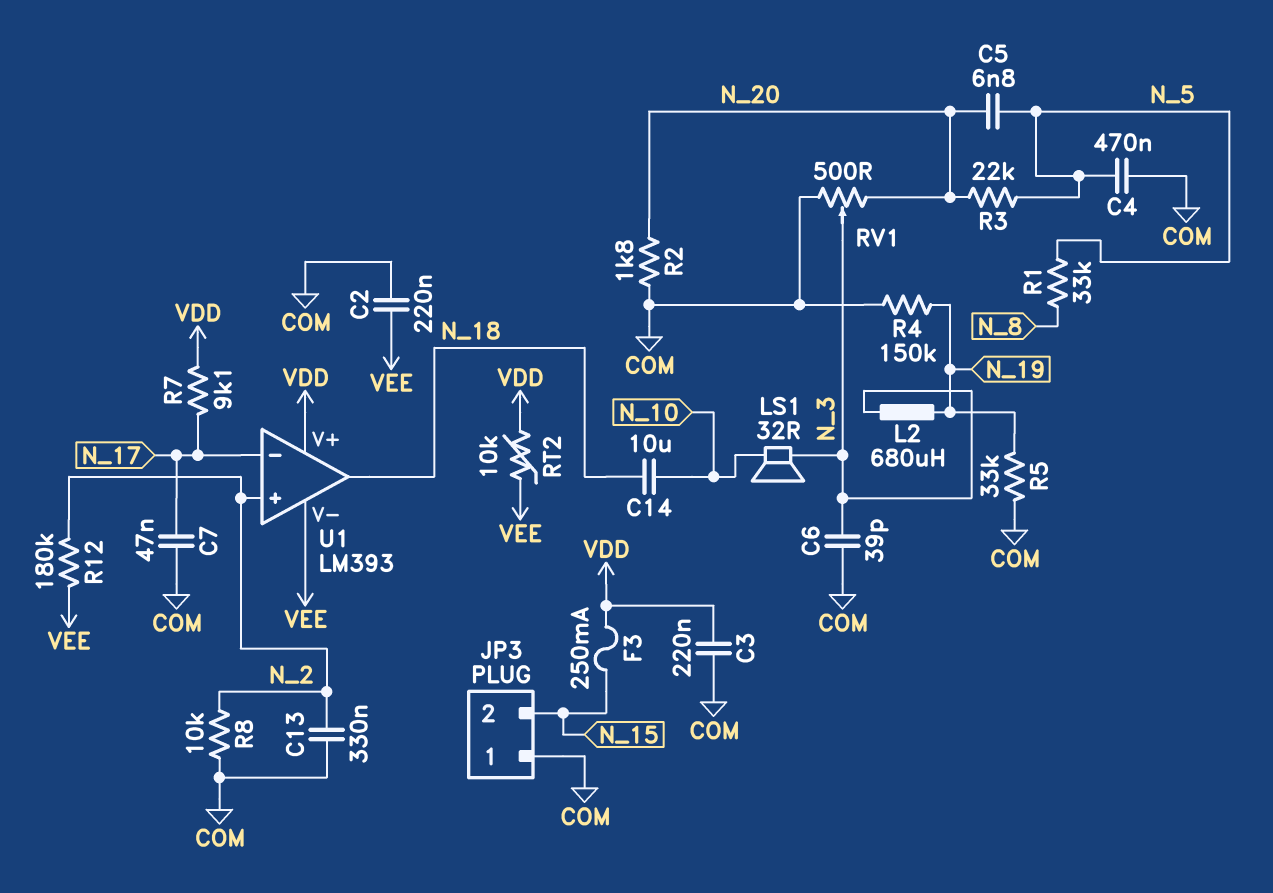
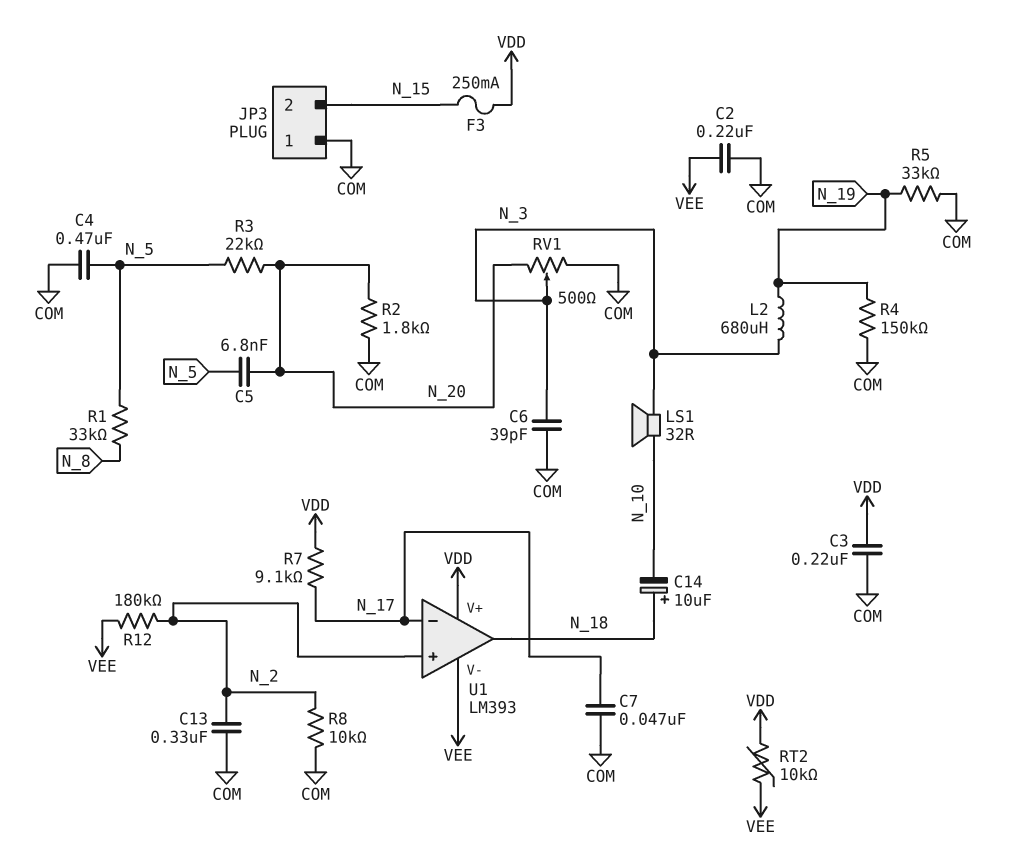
C14: 10uF (N_10, N_18) -> 10uF (plus N_18, minus N_10)

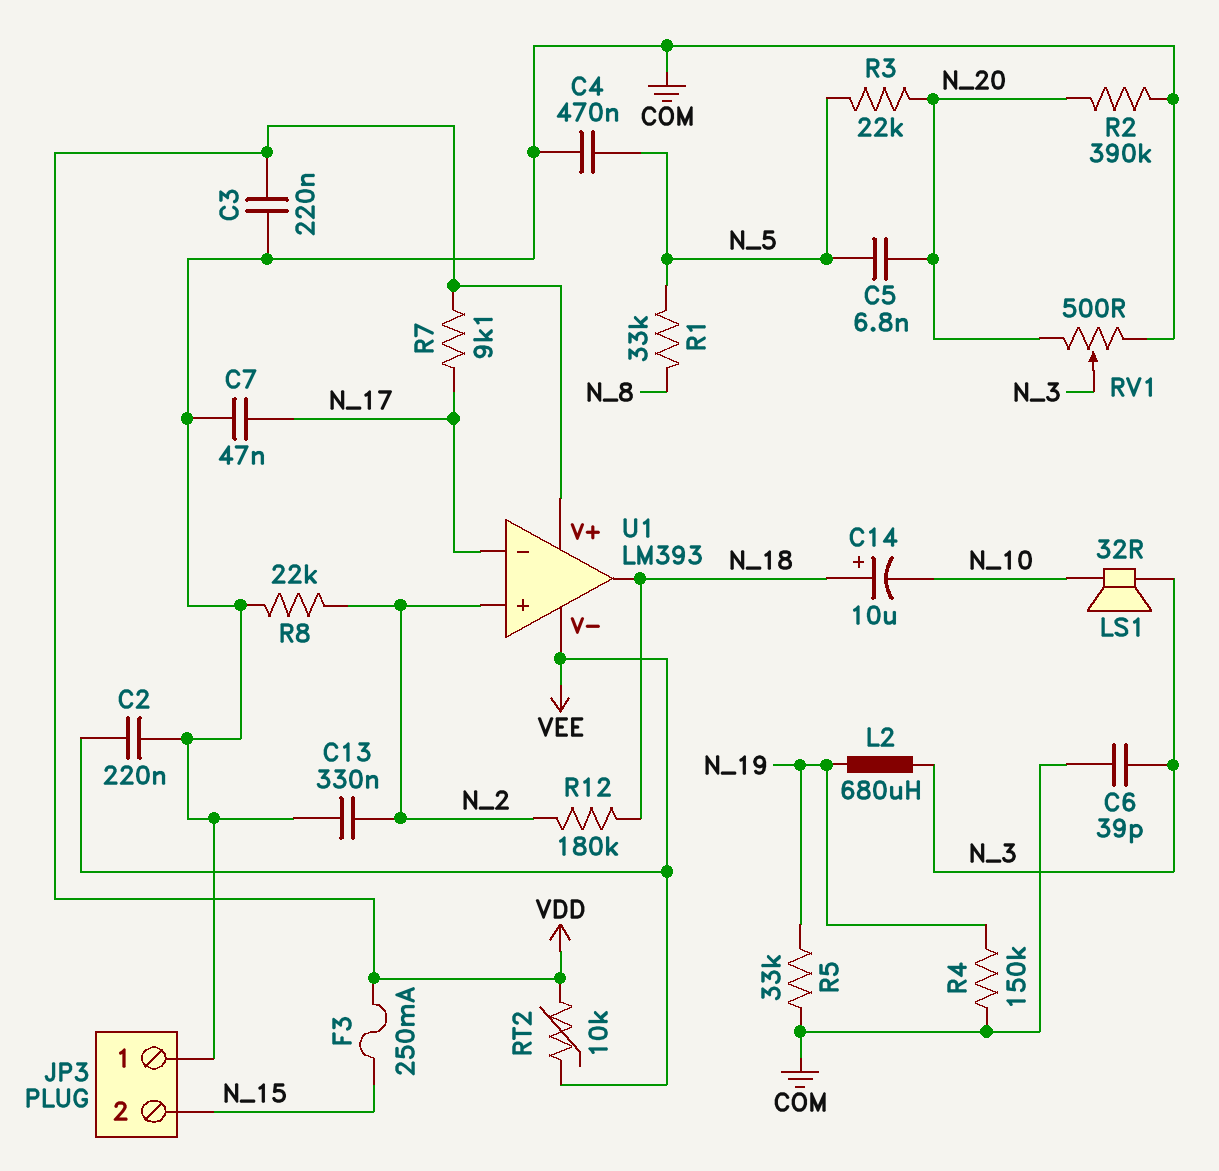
R2: 1.8k (COM, N_20) -> 390k (COM, N_20)
R8: 10k (COM, N_2) -> 22k (COM, N_2)
R12: 180k (N_2, VEE) -> 180k (N_2, N_18)

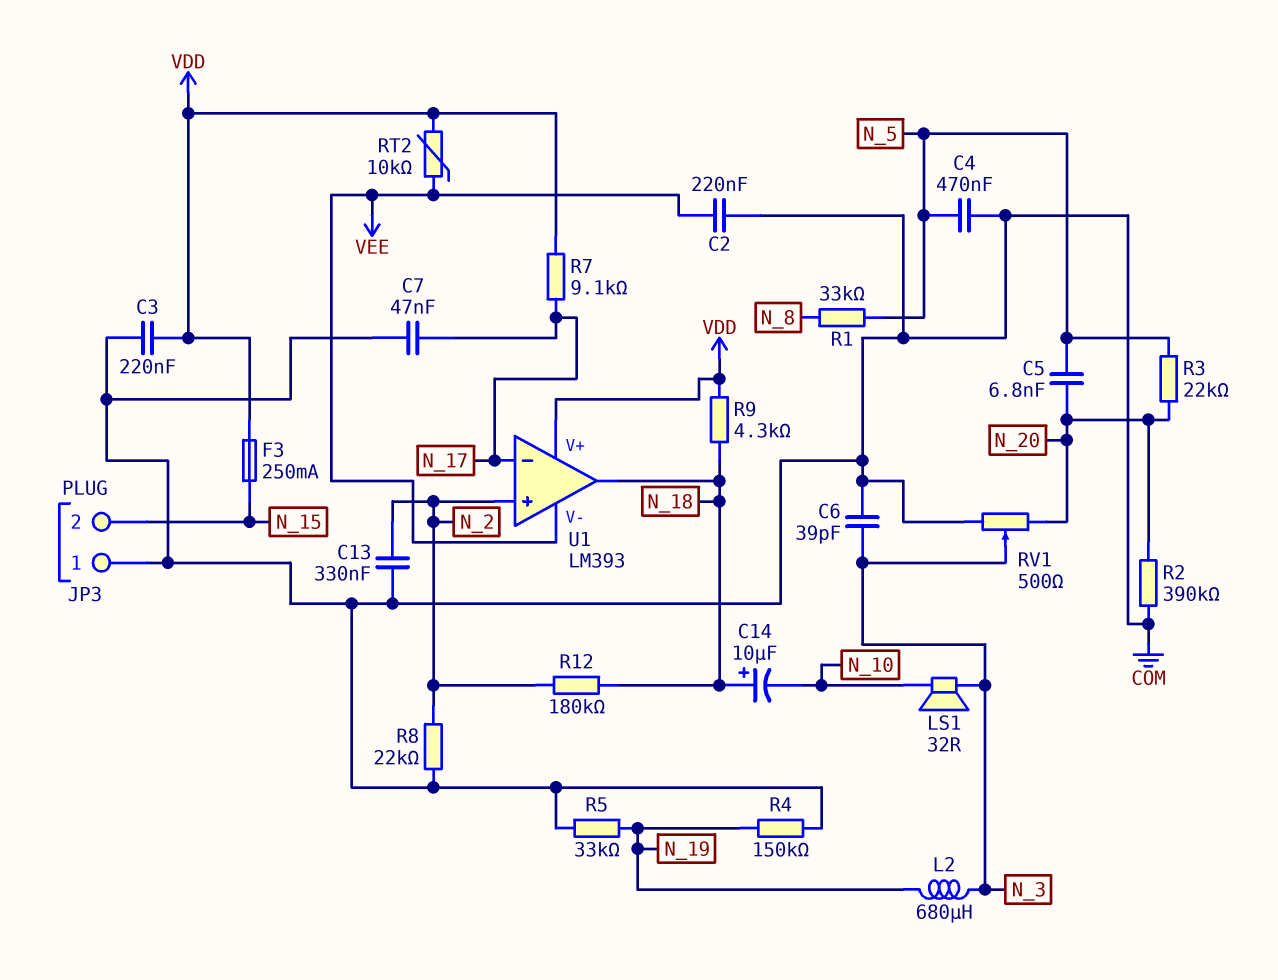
R9: none -> 4.3k (N_18, VDD)

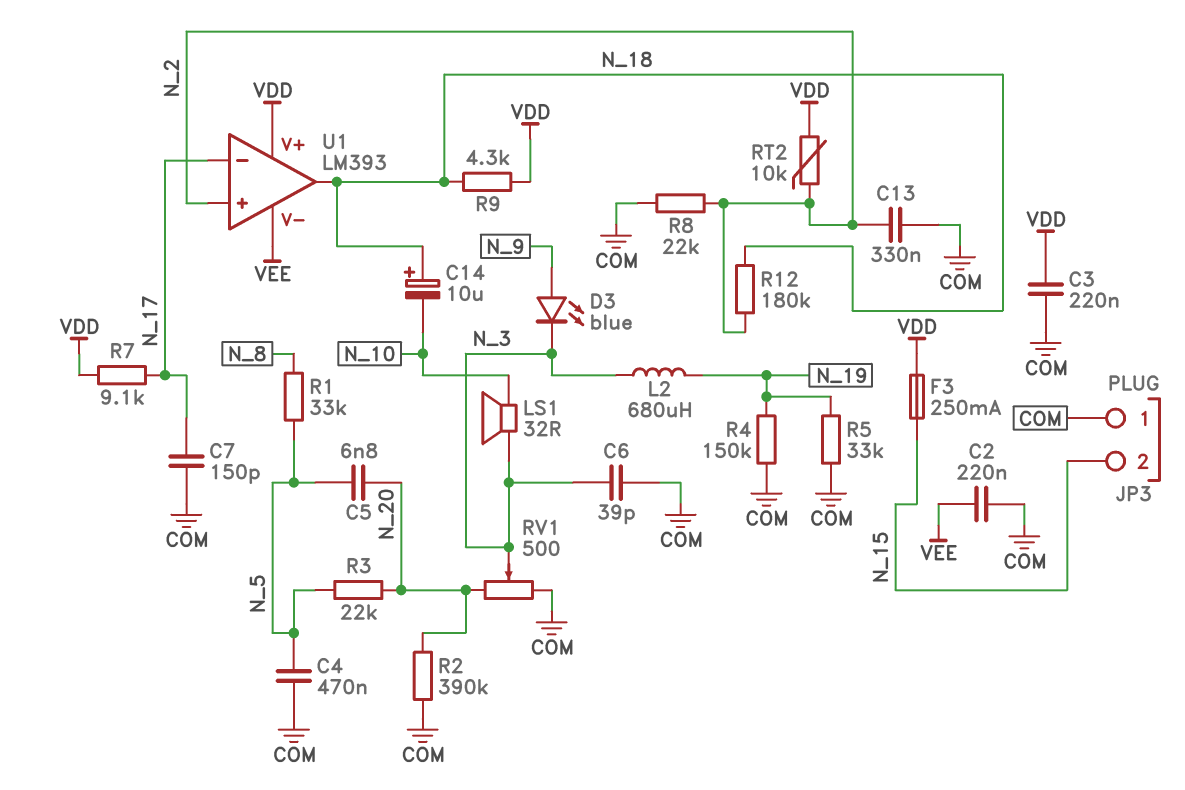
C7: 47nF (COM, N_17) -> 150pF (COM, N_17)
D3: none -> LED blue (A N_9, K N_3)
RT2: 10k (VDD, VEE) -> 10k (N_2, VDD)

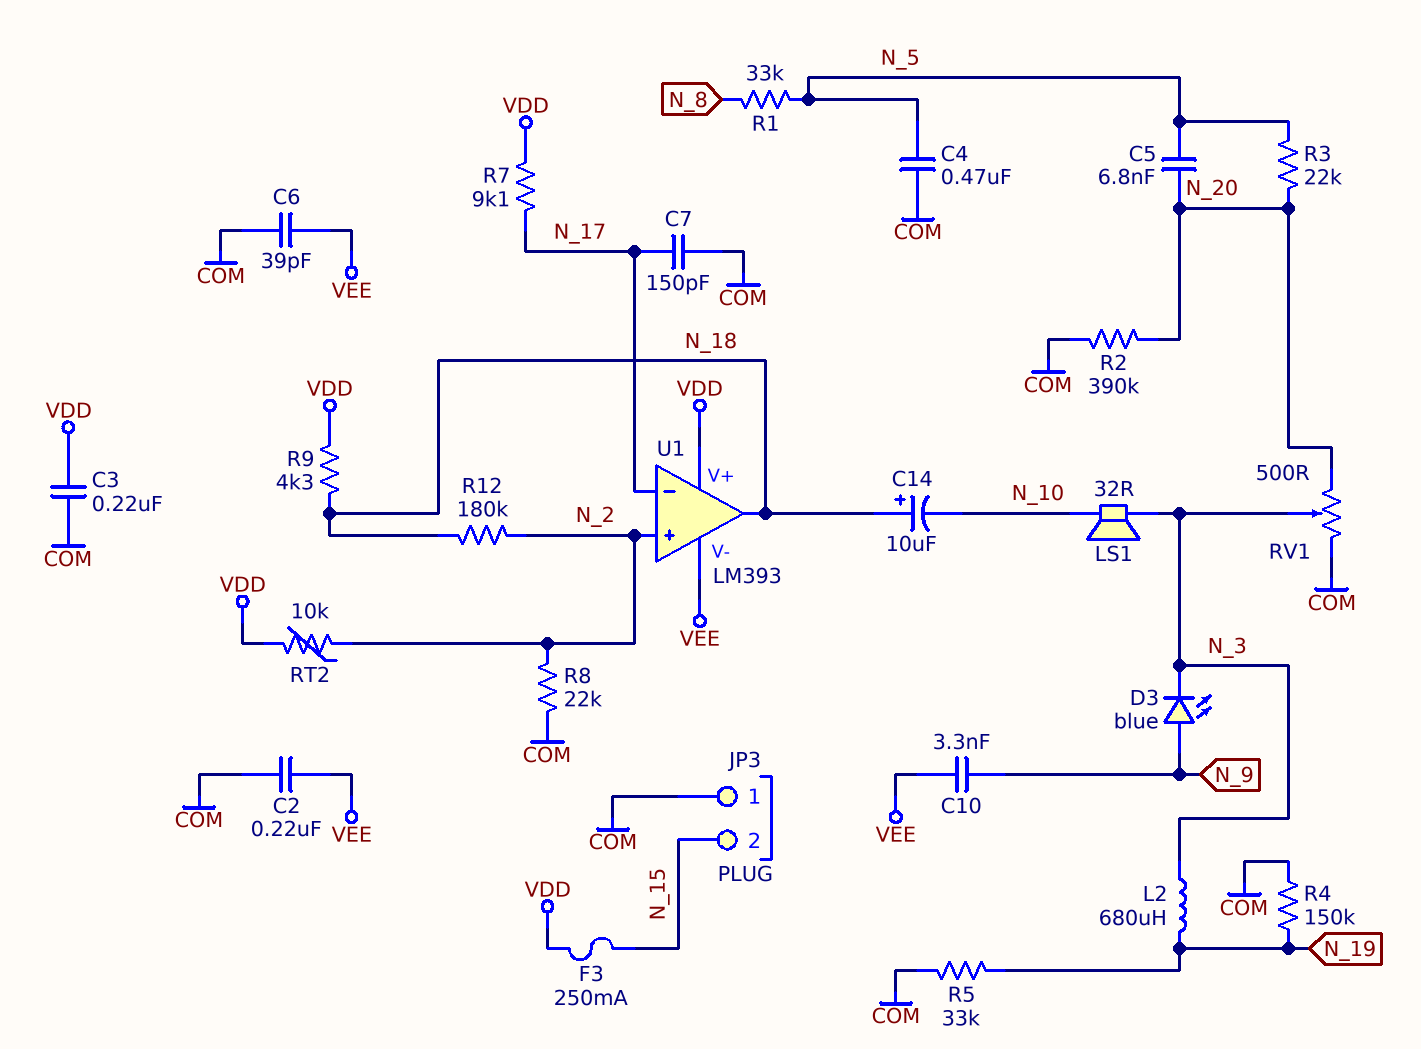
C6: 39pF (COM, N_3) -> 39pF (COM, VEE)
C10: none -> 3.3nF (N_9, VEE)
C13: 330nF (COM, N_2) -> none

